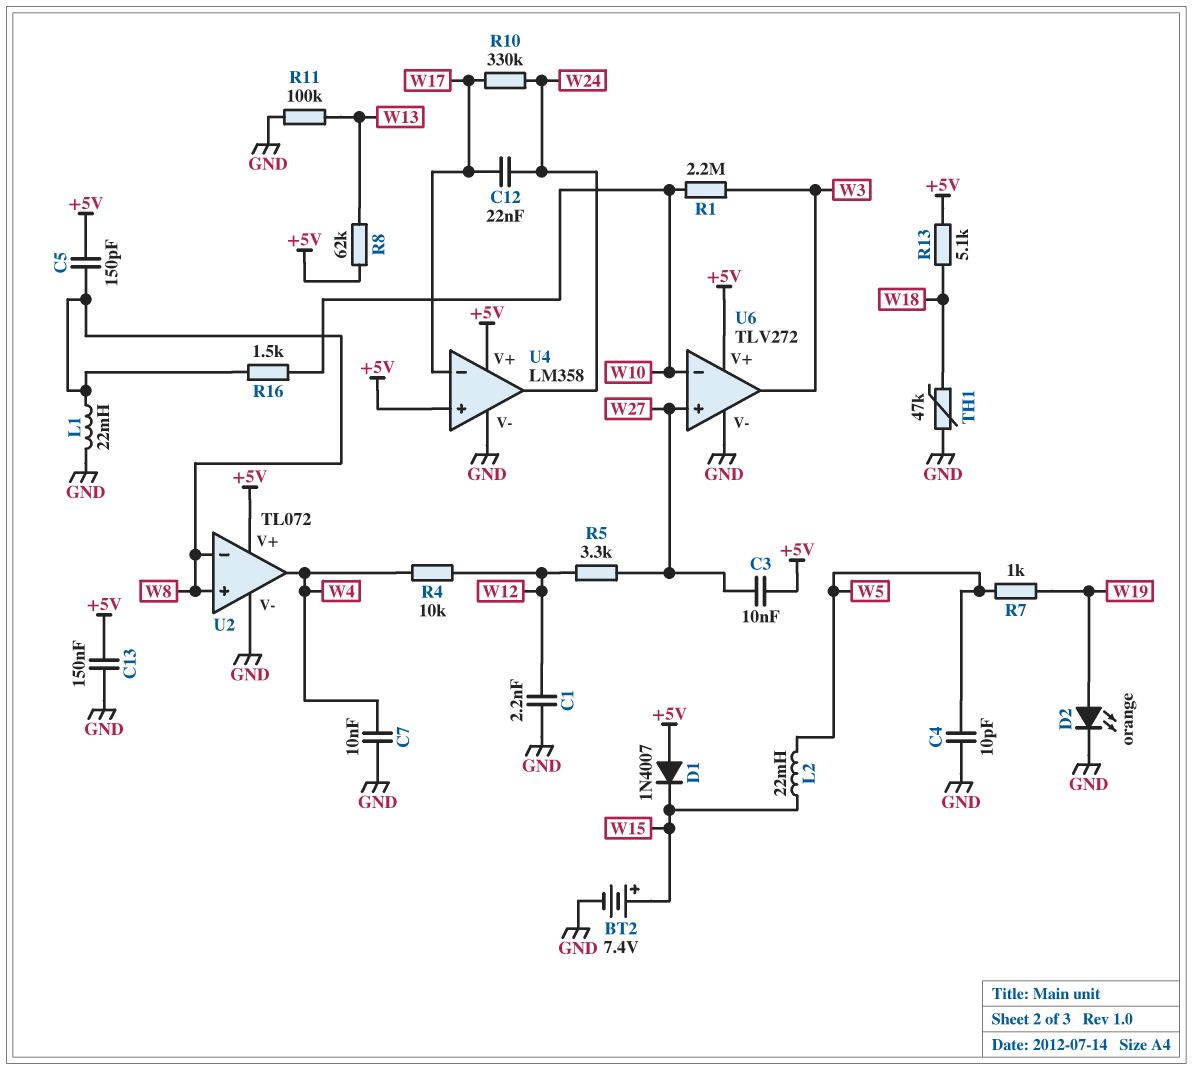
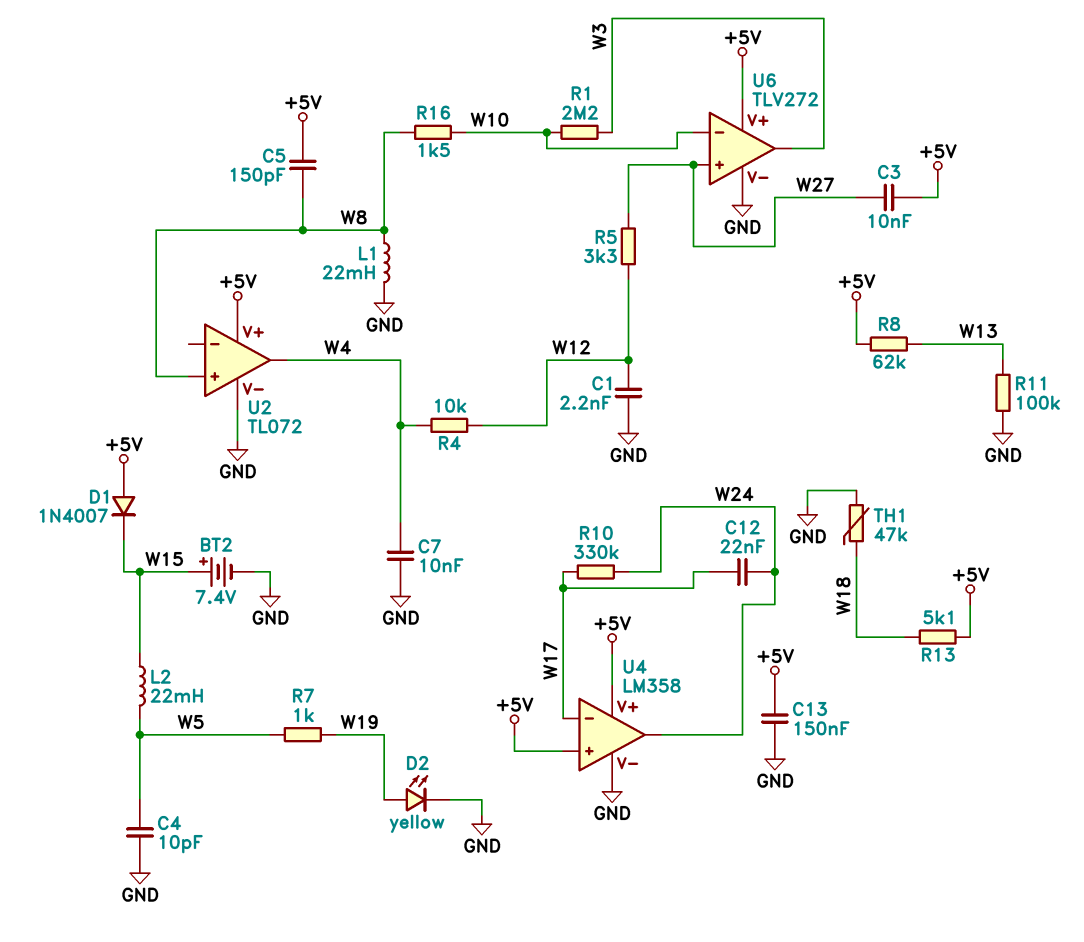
D2: LED orange (A W19, K GND) -> LED yellow (A W19, K GND)
U2 pin in-: W8 -> none

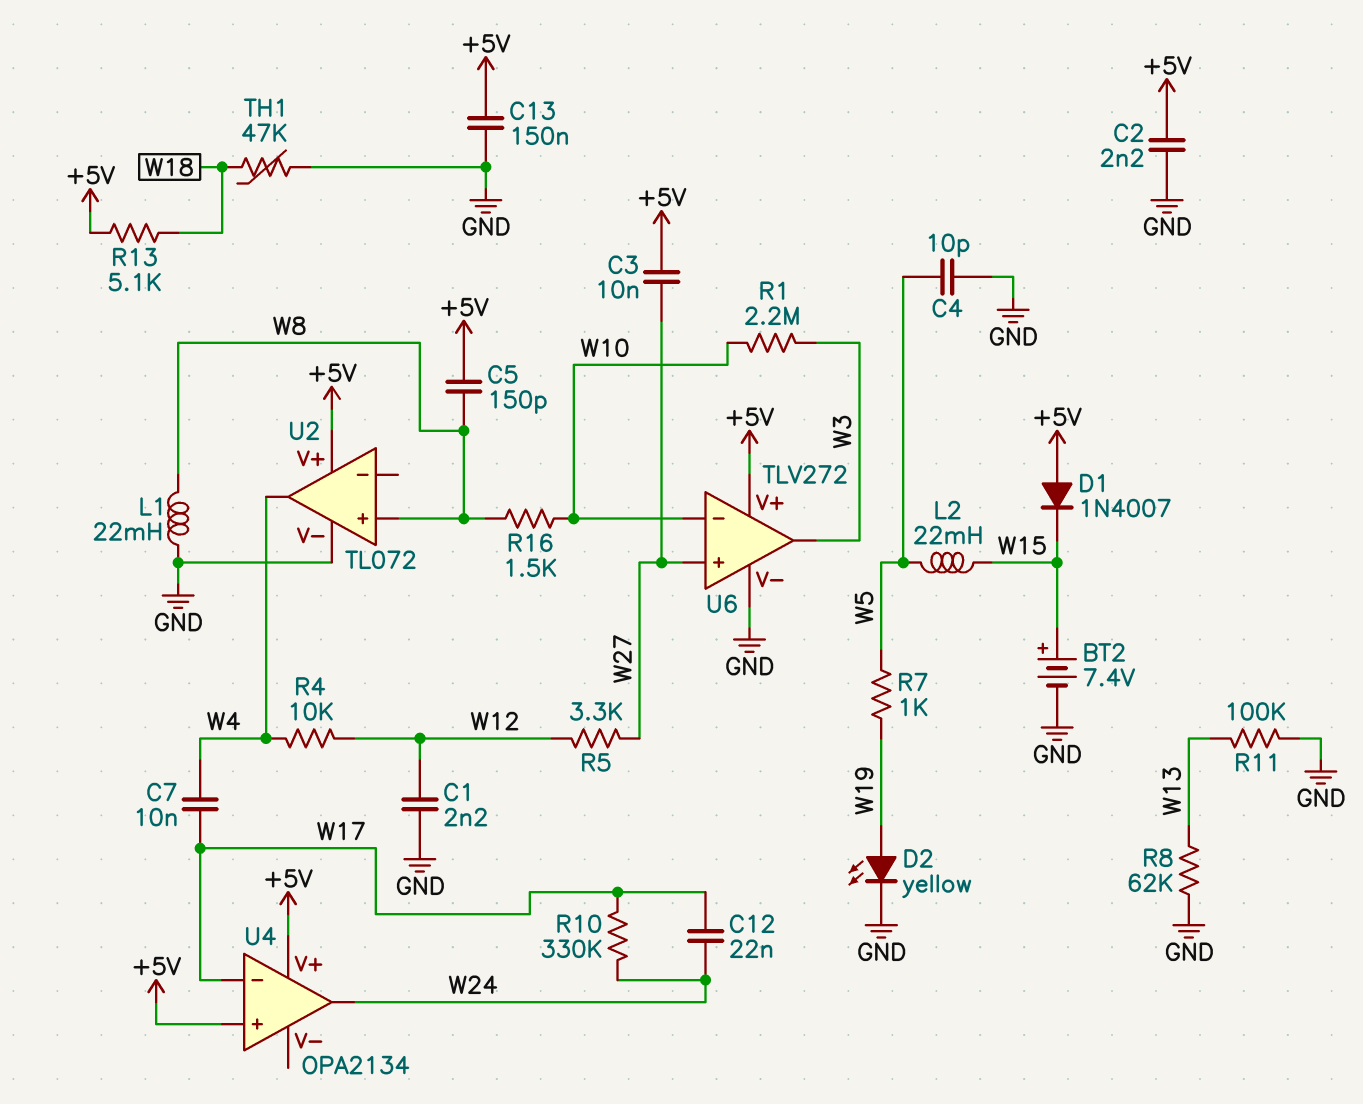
C2: none -> 2.2nF (+5V, GND)
C7: 10nF (GND, W4) -> 10nF (W4, W17)
R8: 62k (+5V, W13) -> 62k (GND, W13)
U4: LM358 -> OPA2134
U4 pin V-: GND -> none

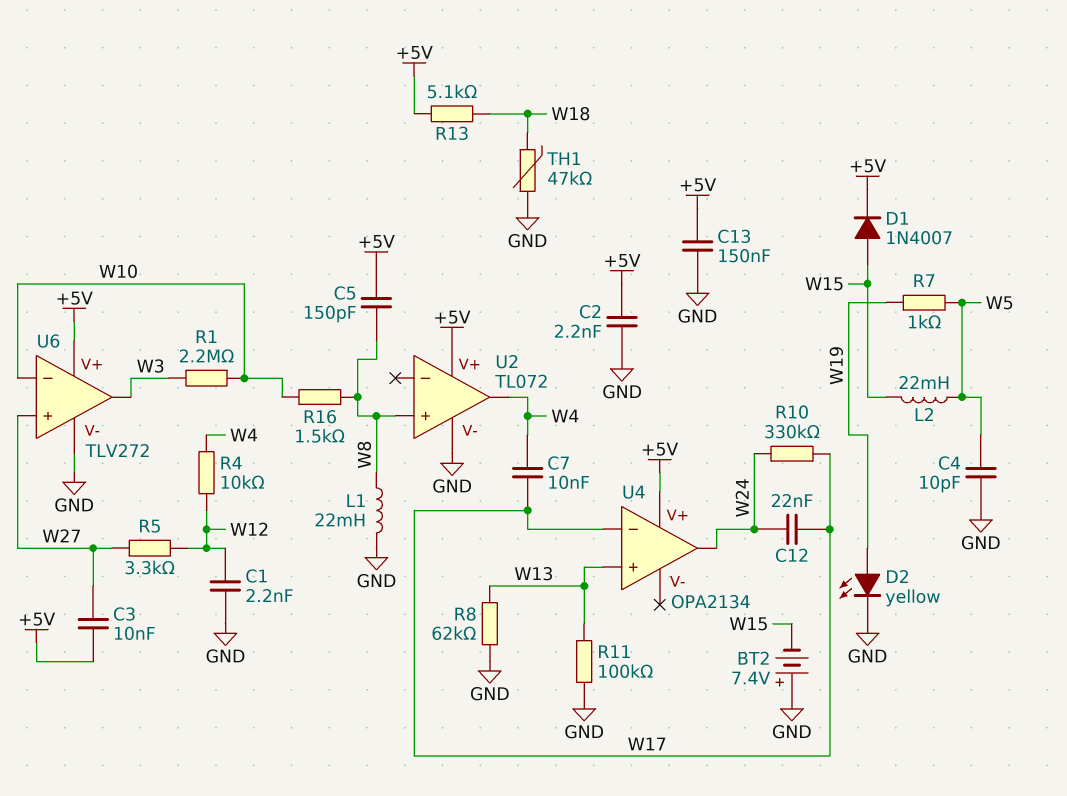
BT2: 7.4V (plus W15, minus GND) -> 7.4V (plus GND, minus W15)
D1: diode 1N4007 (A +5V, K W15) -> diode 1N4007 (A W15, K +5V)
U4 pin in+: +5V -> W13

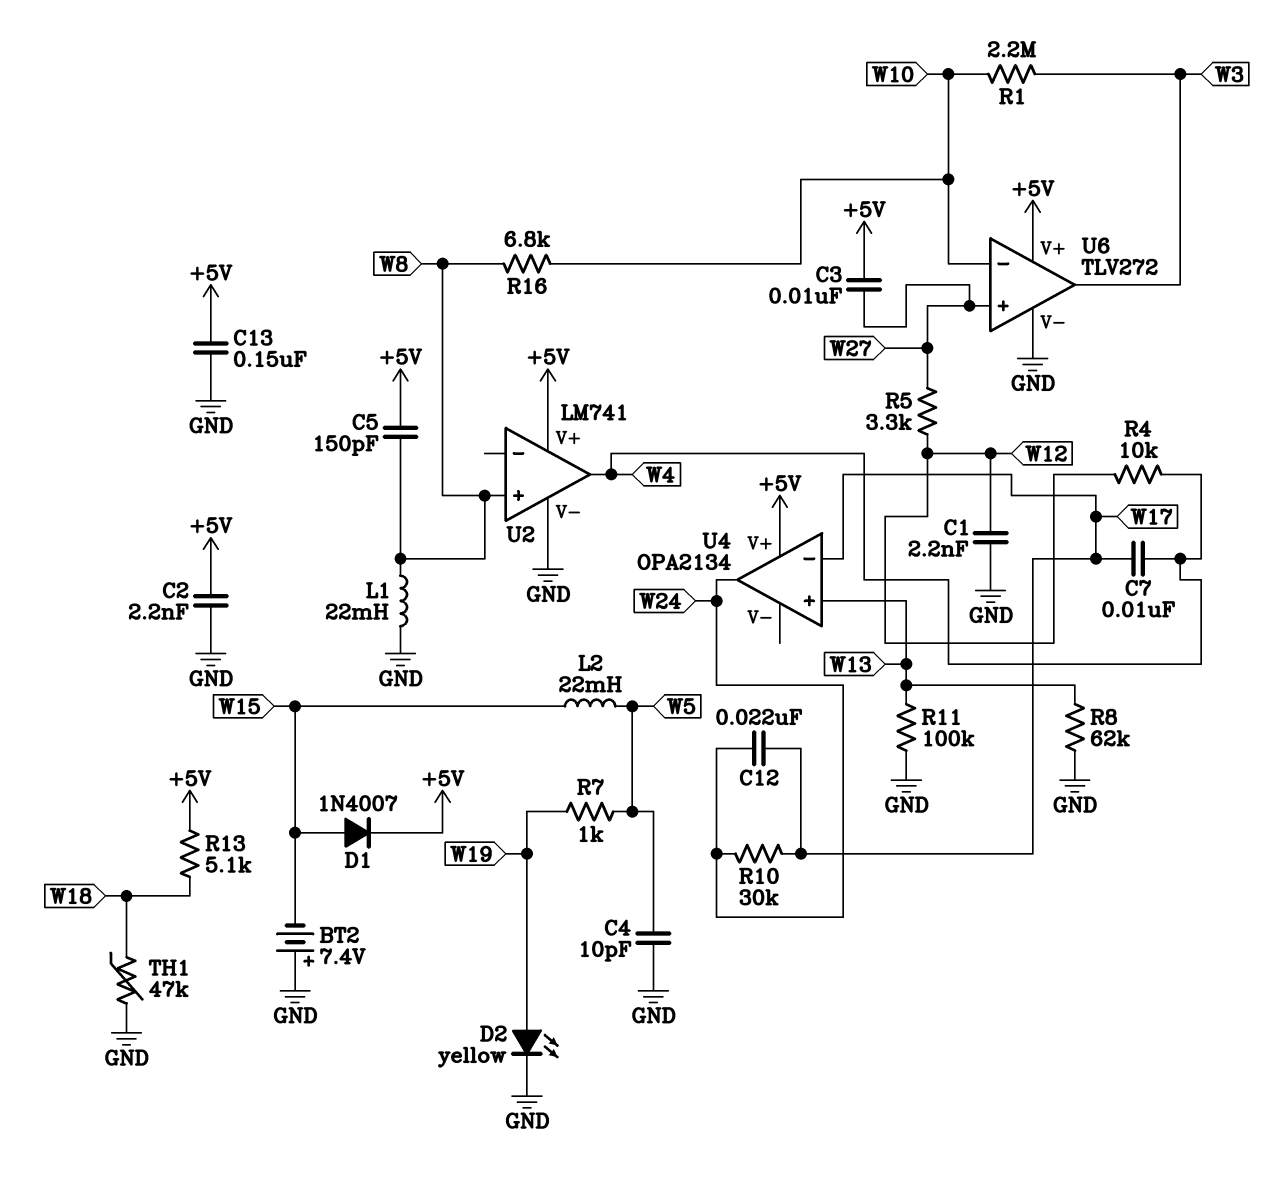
R10: 330k (W17, W24) -> 30k (W17, W24)
R16: 1.5k (W8, W10) -> 6.8k (W8, W10)
U2: TL072 -> LM741

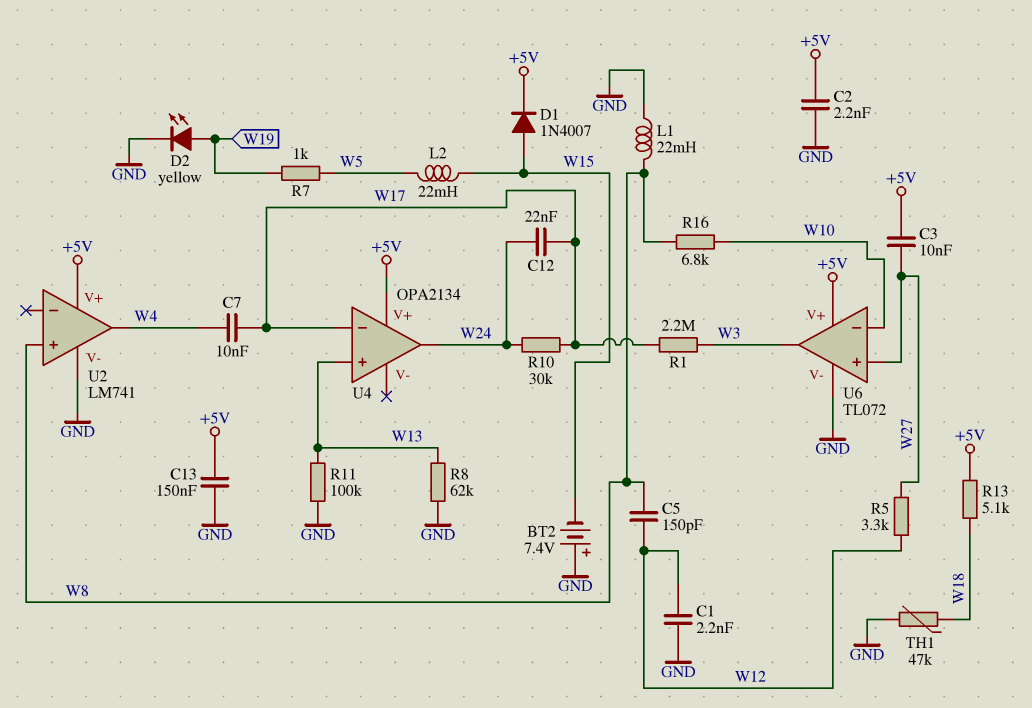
C4: 10pF (GND, W5) -> none
C5: 150pF (+5V, W8) -> 150pF (W8, W12)
R1: 2.2M (W3, W10) -> 2.2M (W3, W17)
R4: 10k (W4, W12) -> none
U6: TLV272 -> TL072

